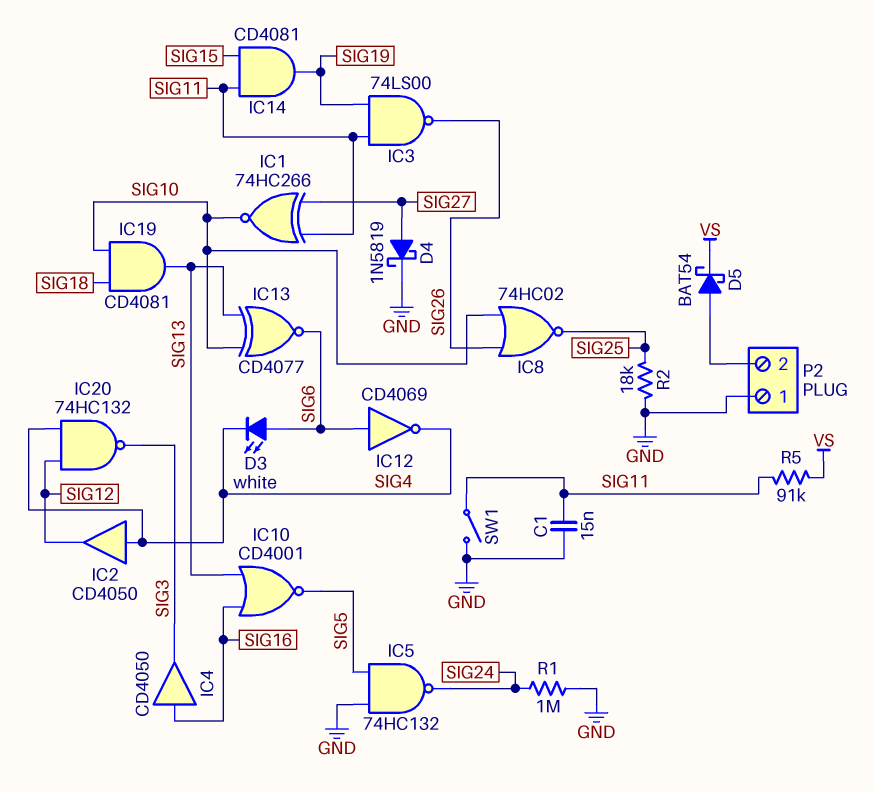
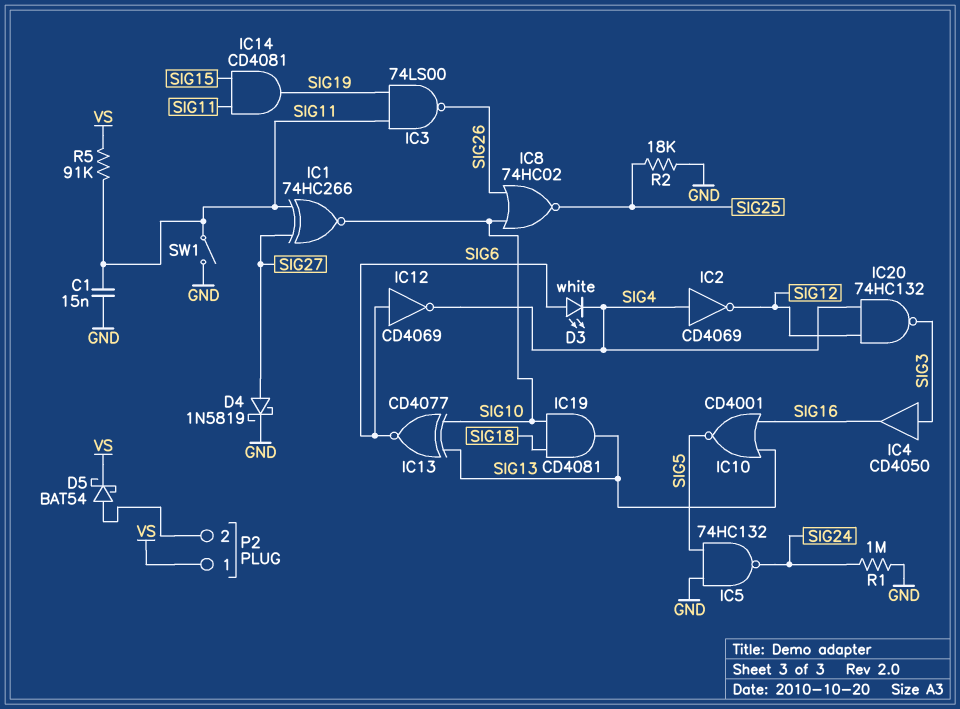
IC2: buffer CD4050 (in SIG4, out SIG12) -> NOT CD4069 (in SIG4, out SIG12)
IC4: buffer CD4050 (in SIG16, out SIG3) -> buffer CD4050 (in SIG3, out SIG16)
P2 pin 1: GND -> VS

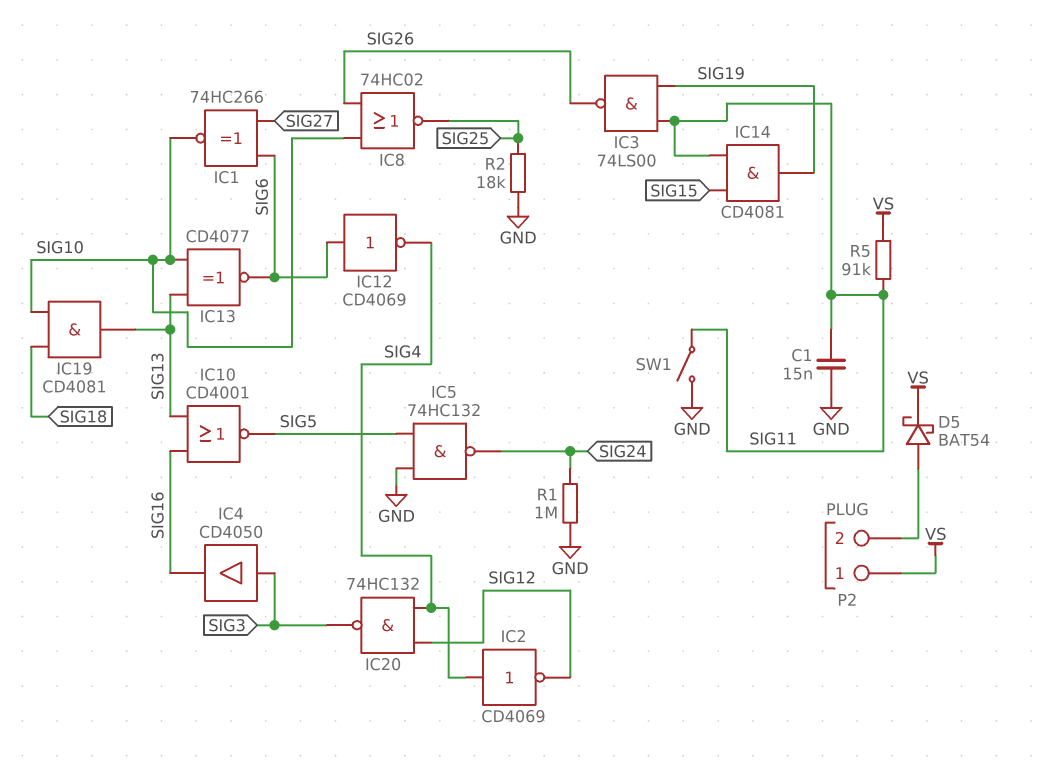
D3: LED white (A SIG6, K SIG4) -> none
D4: schottky 1N5819 (A SIG27, K GND) -> none
IC1: XNOR 74HC266 (in SIG11, in SIG27, out SIG10) -> XNOR 74HC266 (in SIG6, in SIG27, out SIG10)

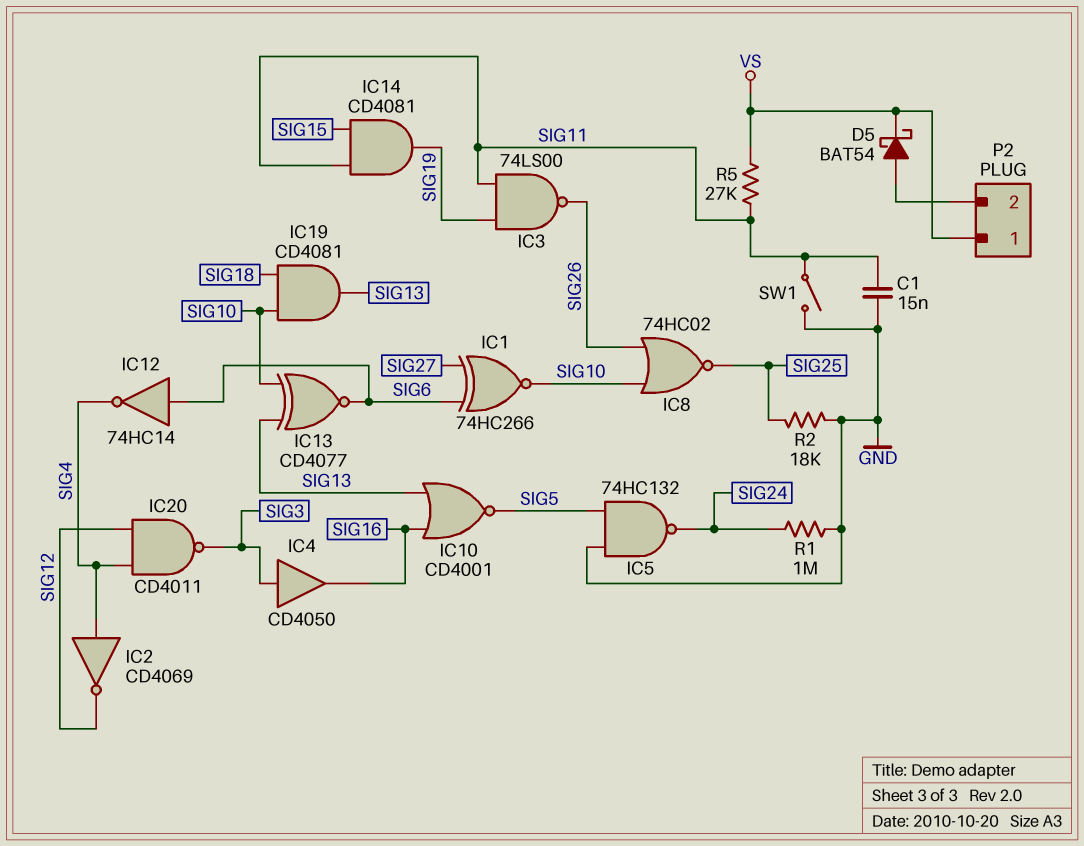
IC12: NOT CD4069 (in SIG6, out SIG4) -> NOT 74HC14 (in SIG6, out SIG4)
IC20: NAND 74HC132 (in SIG4, in SIG12, out SIG3) -> NAND CD4011 (in SIG4, in SIG12, out SIG3)
R5: 91k (SIG11, VS) -> 27k (SIG11, VS)

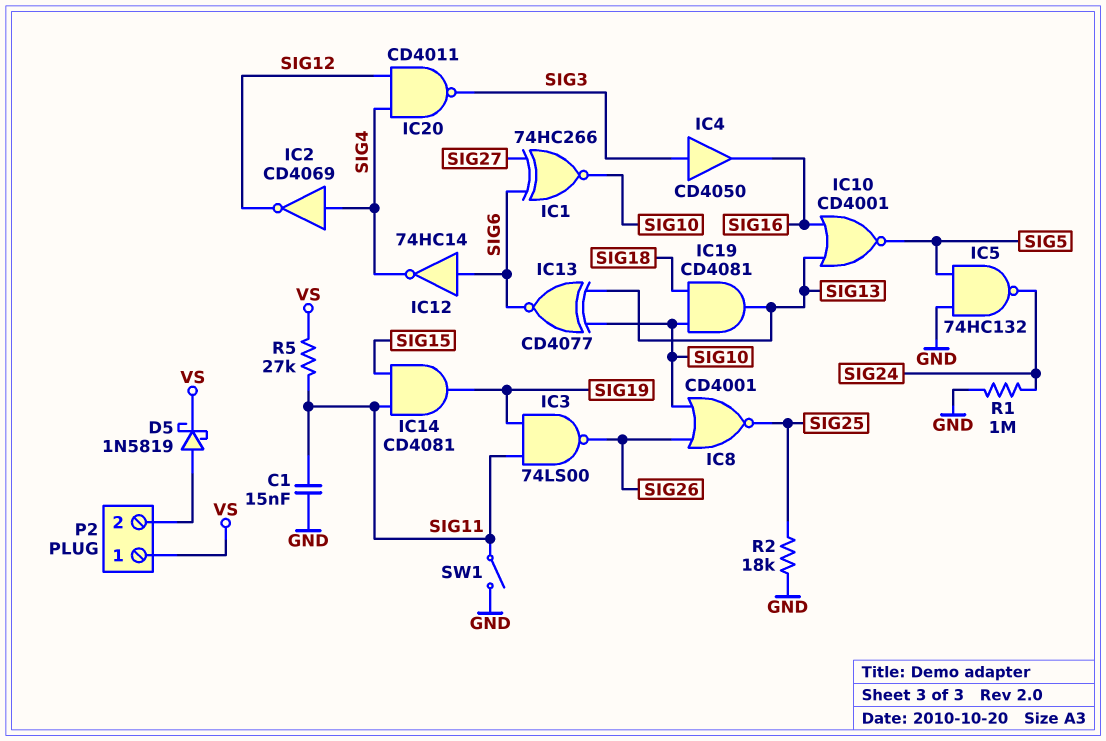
D5: schottky BAT54 (A P2/2, K VS) -> schottky 1N5819 (A P2/2, K VS)
IC8: NOR 74HC02 (in SIG10, in SIG26, out SIG25) -> NOR CD4001 (in SIG10, in SIG26, out SIG25)

